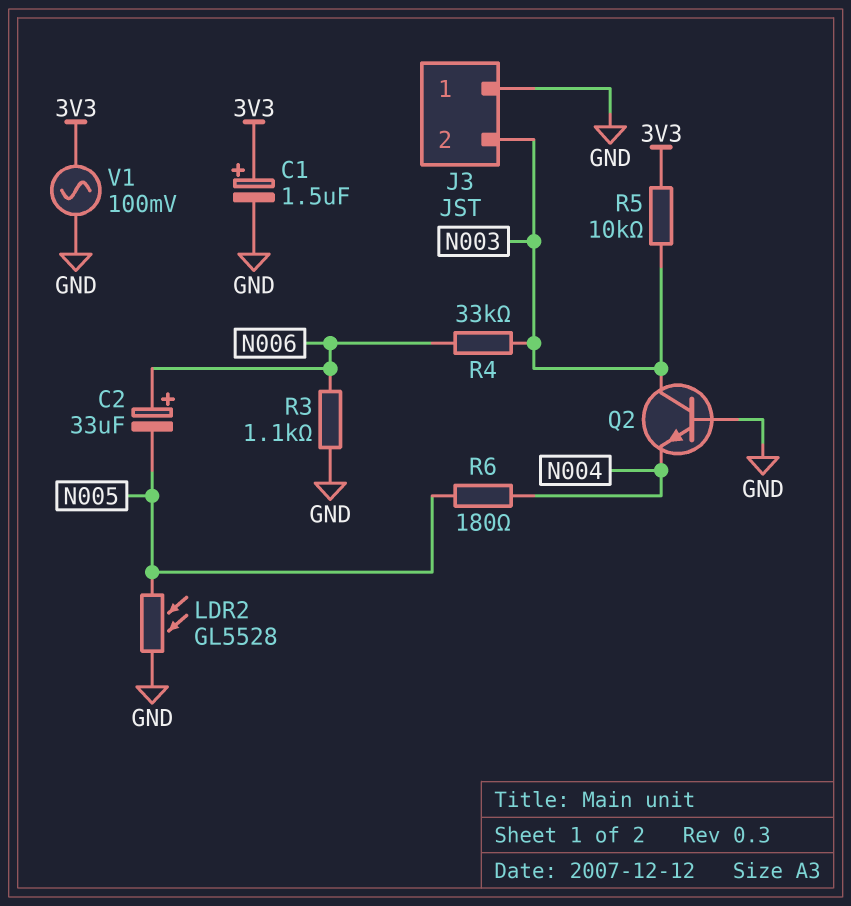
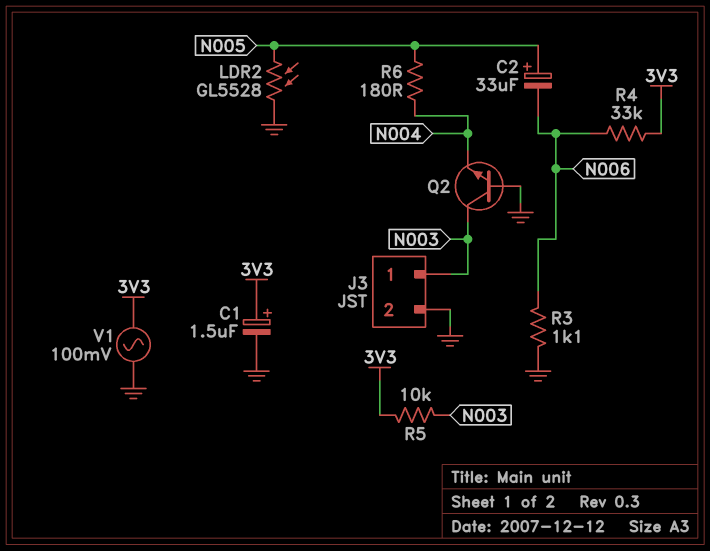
C2: 33uF (plus N006, minus N005) -> 33uF (plus N005, minus N006)
J3 pin 1: GND -> N003
J3 pin 2: N003 -> GND
R4: 33k (N003, N006) -> 33k (3V3, N006)

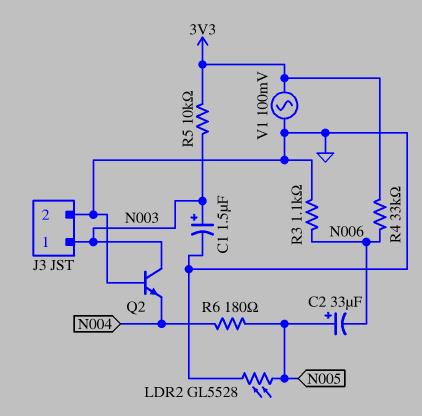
C1: 1.5uF (plus 3V3, minus GND) -> 1.5uF (plus N003, minus GND)

